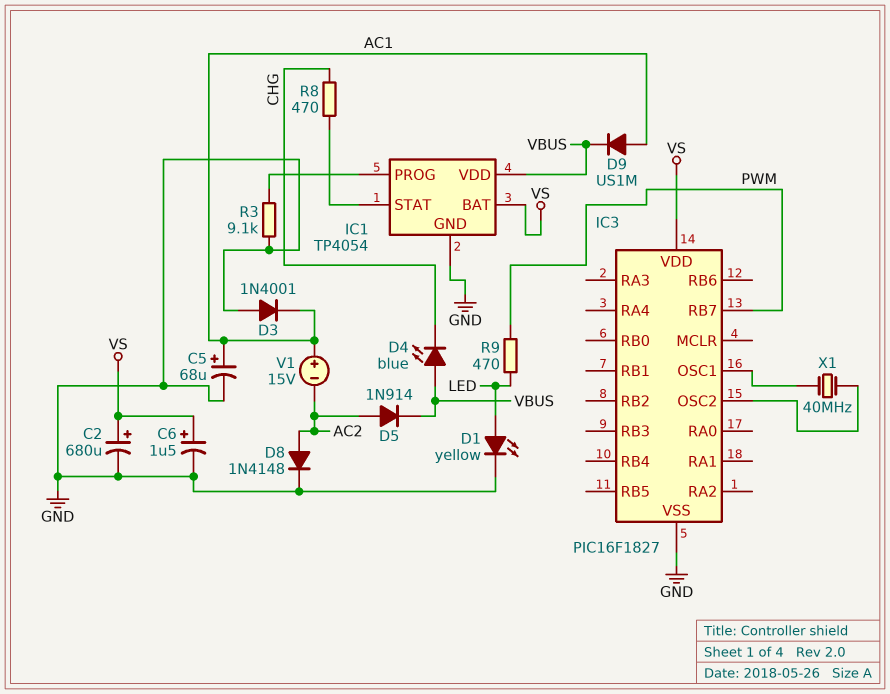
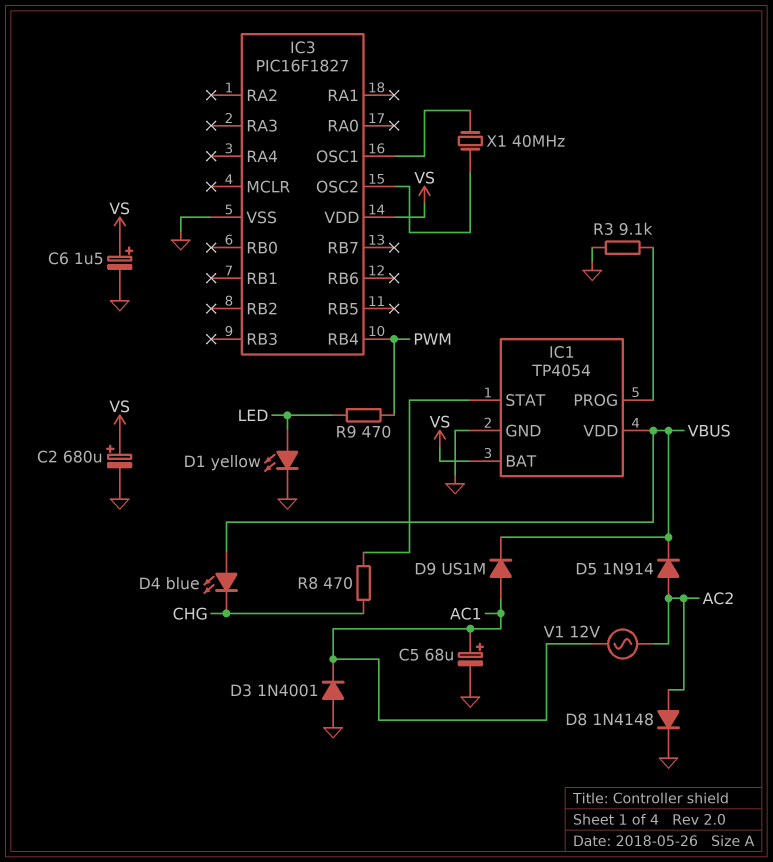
IC3 pin RB4: none -> PWM
IC3 pin RB7: PWM -> none
V1: 15V (plus AC1, minus AC2) -> AC 12V (AC1, AC2)

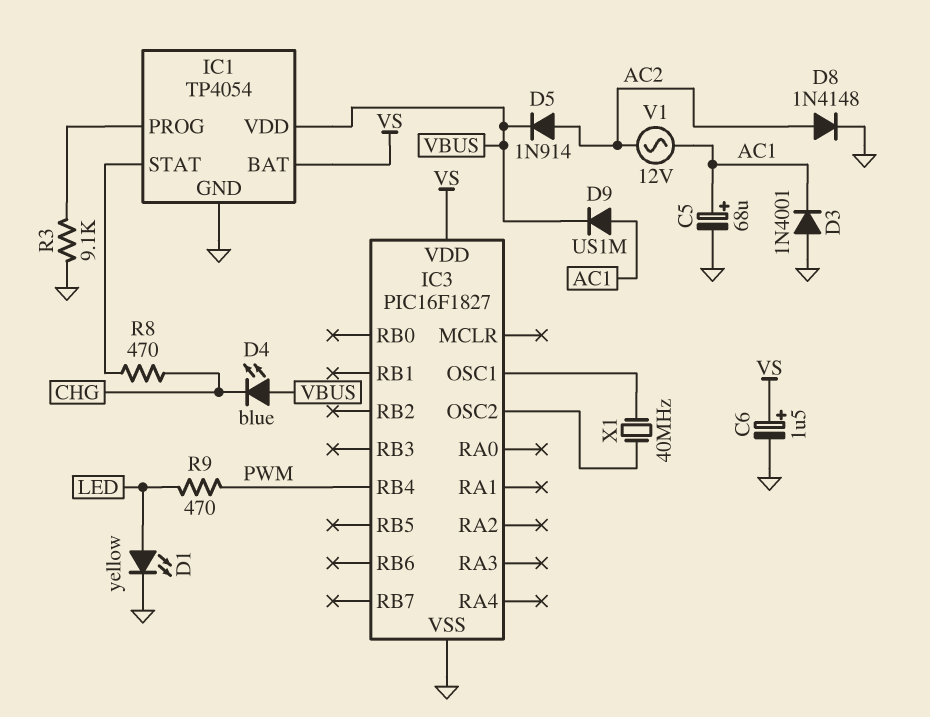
C2: 680uF (plus VS, minus GND) -> none

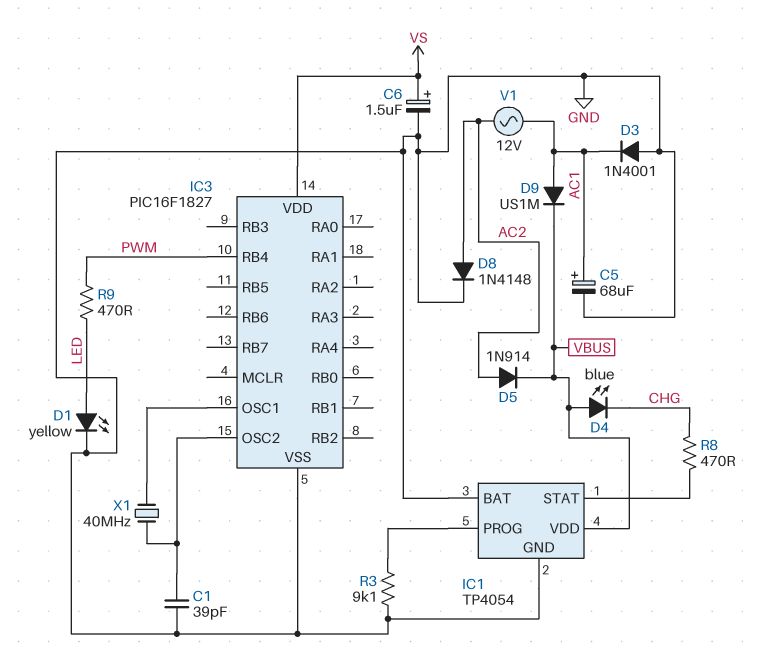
C1: none -> 39pF (GND, IC3/OSC2)
IC1 pin BAT: VS -> GND

